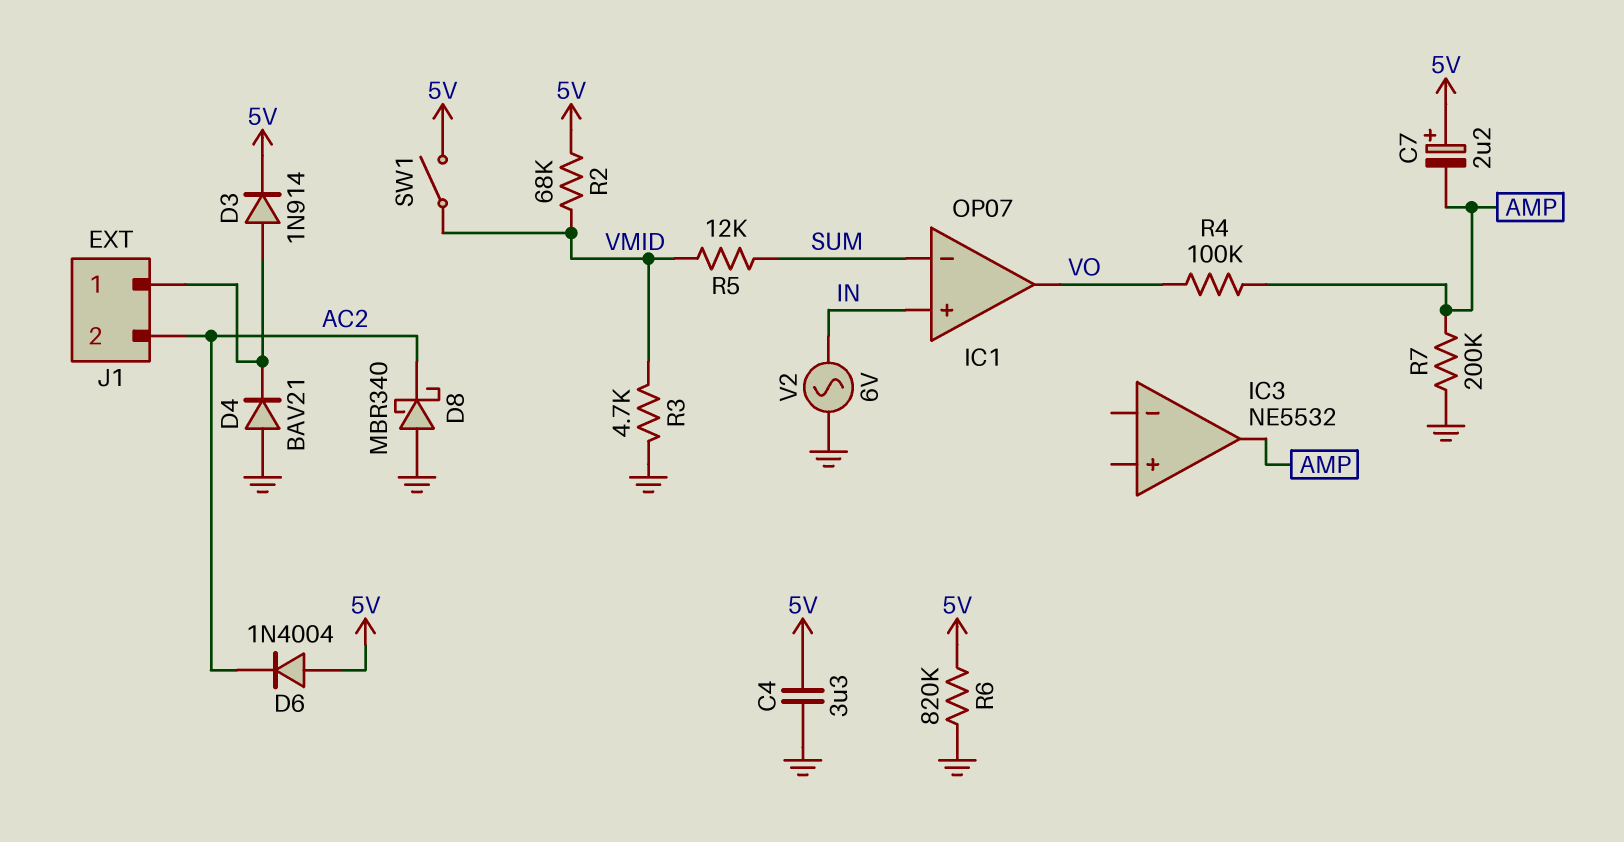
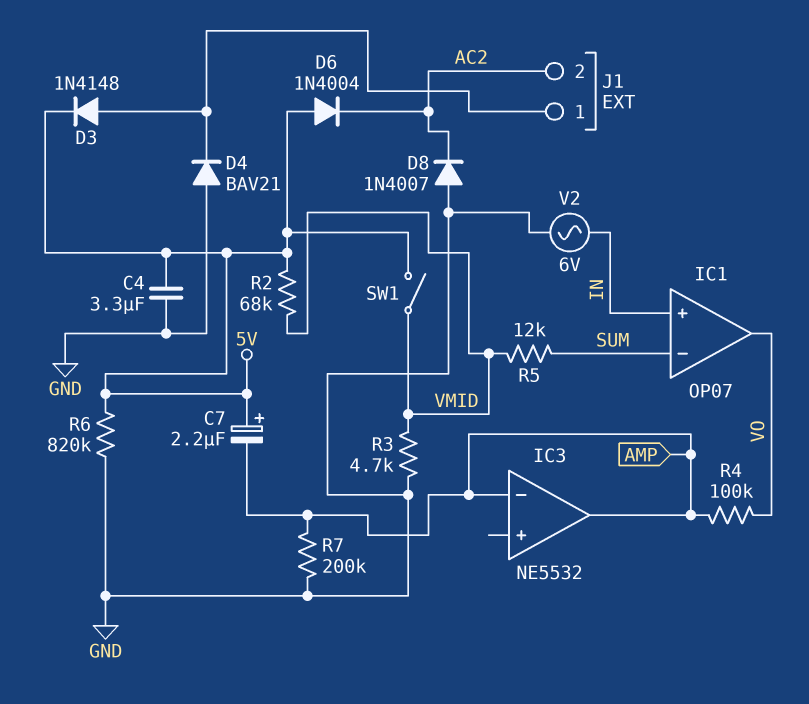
D3: diode 1N914 (A J1/1, K 5V) -> diode 1N4148 (A J1/1, K 5V)
D8: schottky MBR340 (A GND, K AC2) -> diode 1N4007 (A GND, K AC2)
IC3 pin in-: none -> AMP

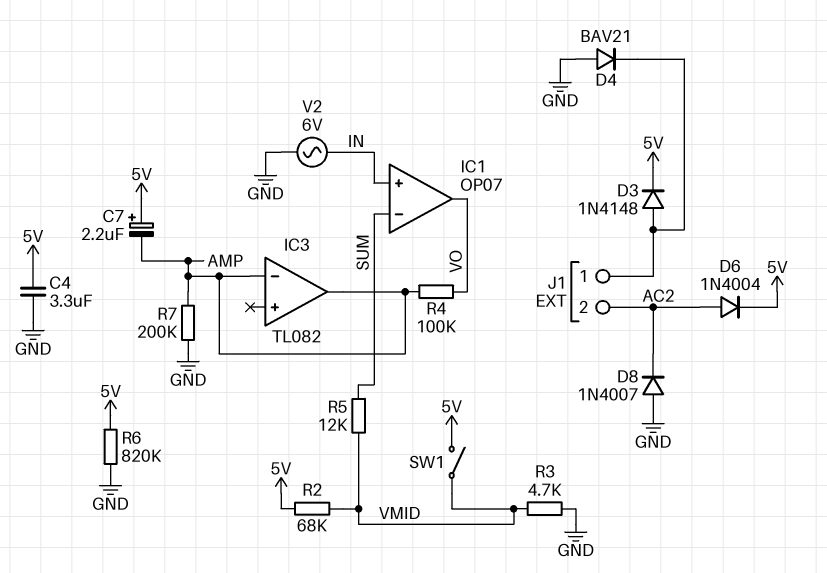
D6: diode 1N4004 (A 5V, K AC2) -> diode 1N4004 (A AC2, K 5V)
IC3: NE5532 -> TL082

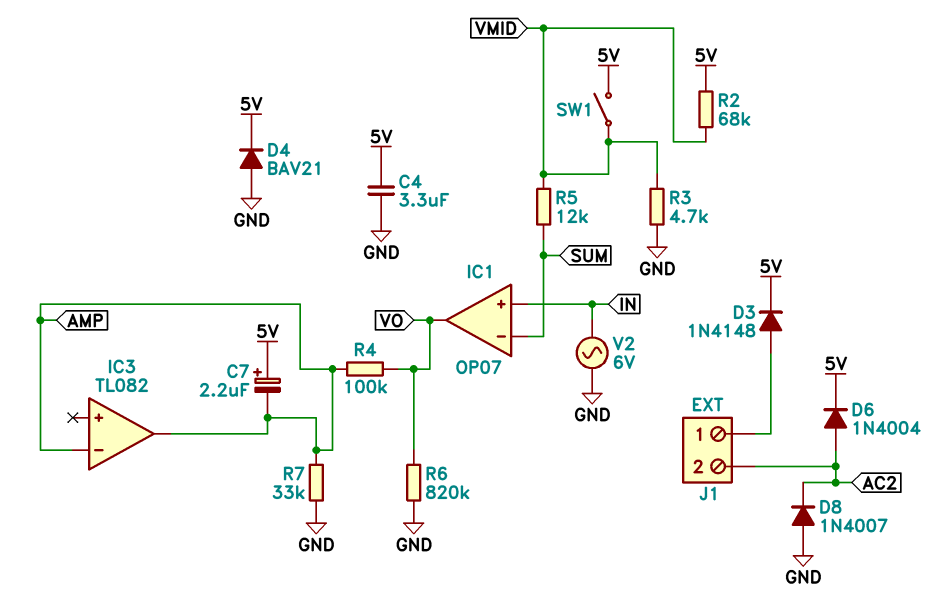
D4: diode BAV21 (A GND, K J1/1) -> diode BAV21 (A GND, K 5V)
R6: 820k (5V, GND) -> 820k (GND, VO)
R7: 200k (AMP, GND) -> 33k (AMP, GND)

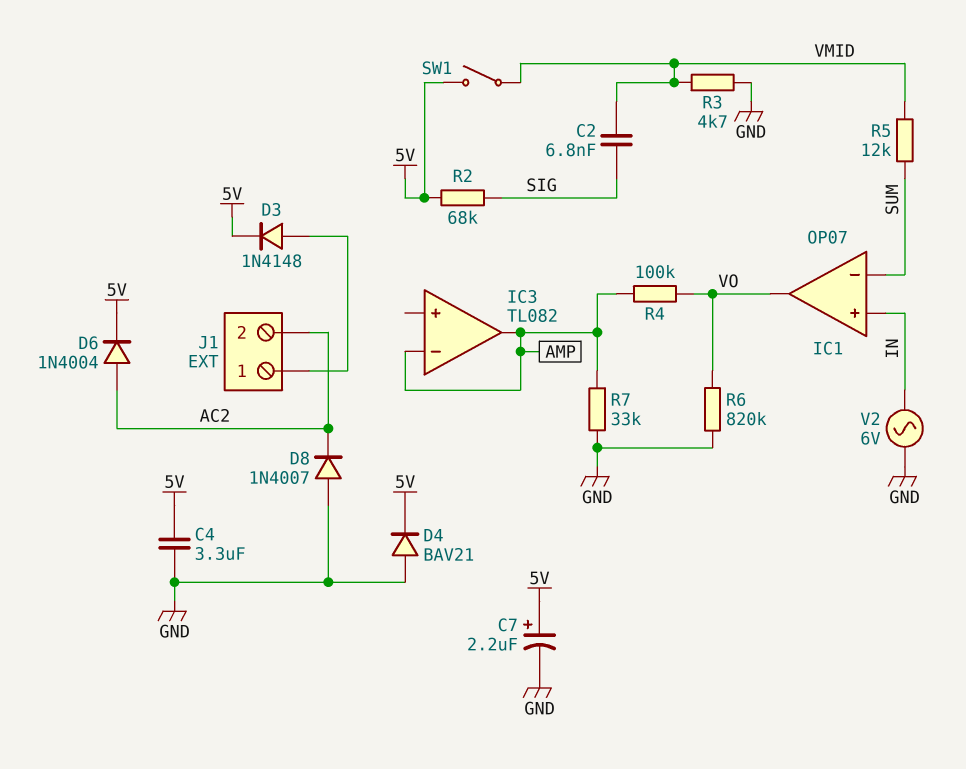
C2: none -> 6.8nF (SIG, VMID)
C7: 2.2uF (plus 5V, minus AMP) -> 2.2uF (plus 5V, minus GND)
R2: 68k (5V, VMID) -> 68k (5V, SIG)

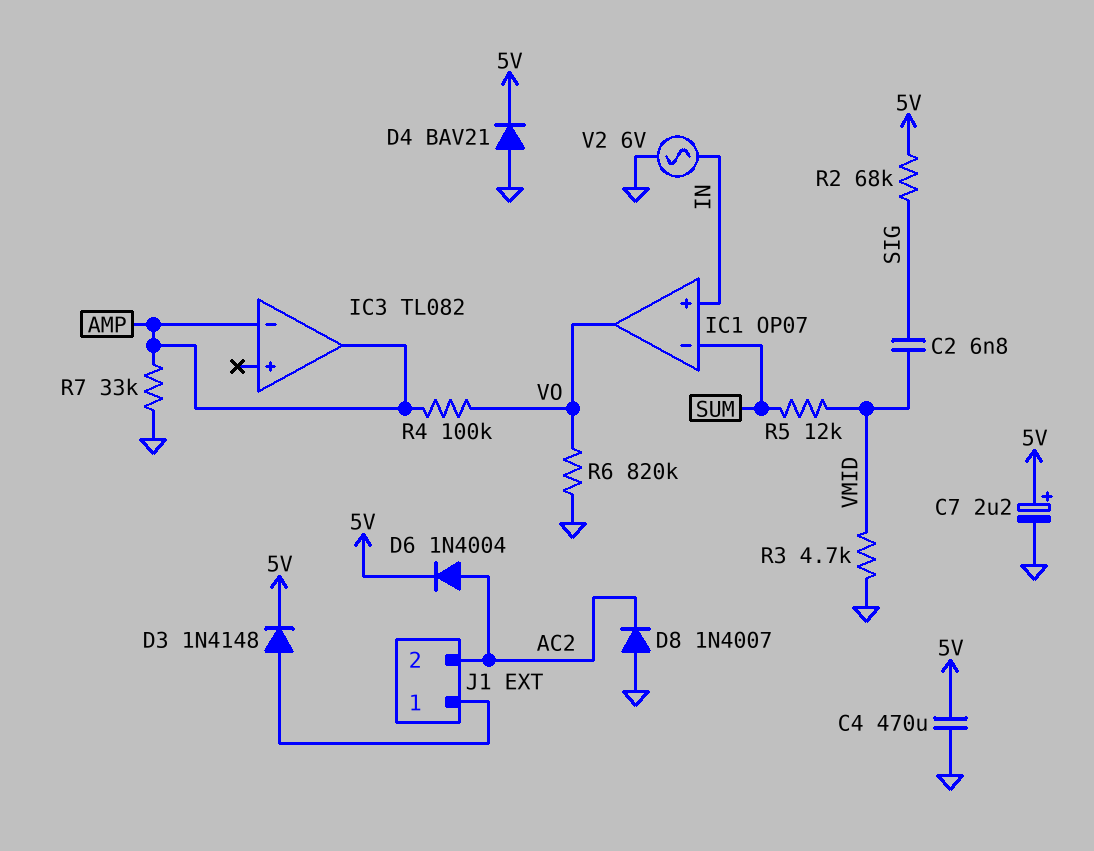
C4: 3.3uF (5V, GND) -> 470uF (5V, GND)
SW1: switch (5V, VMID) -> none

